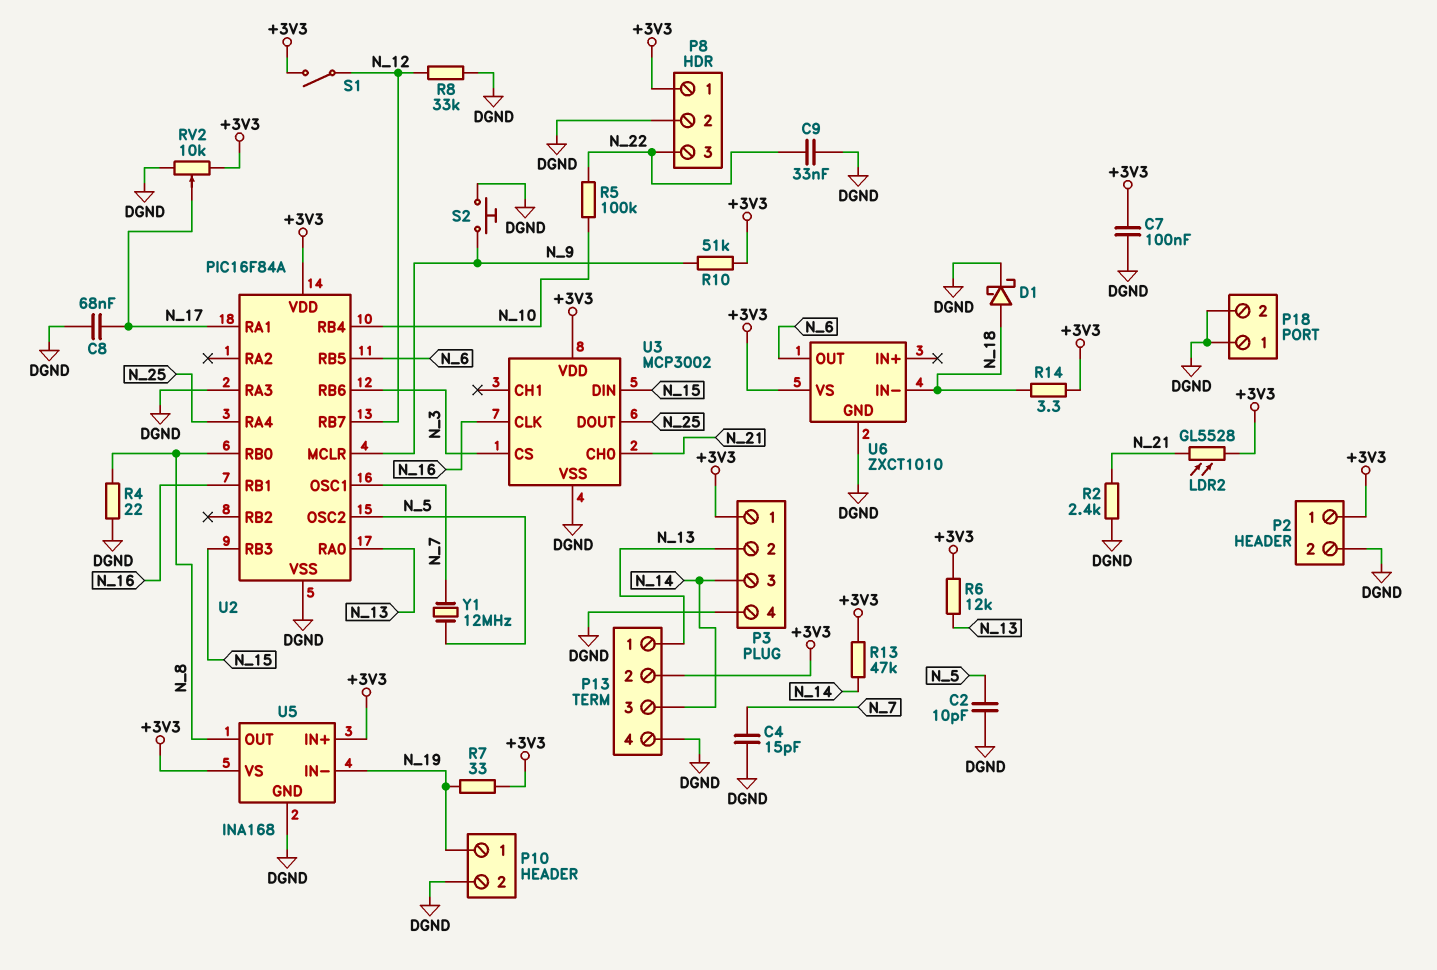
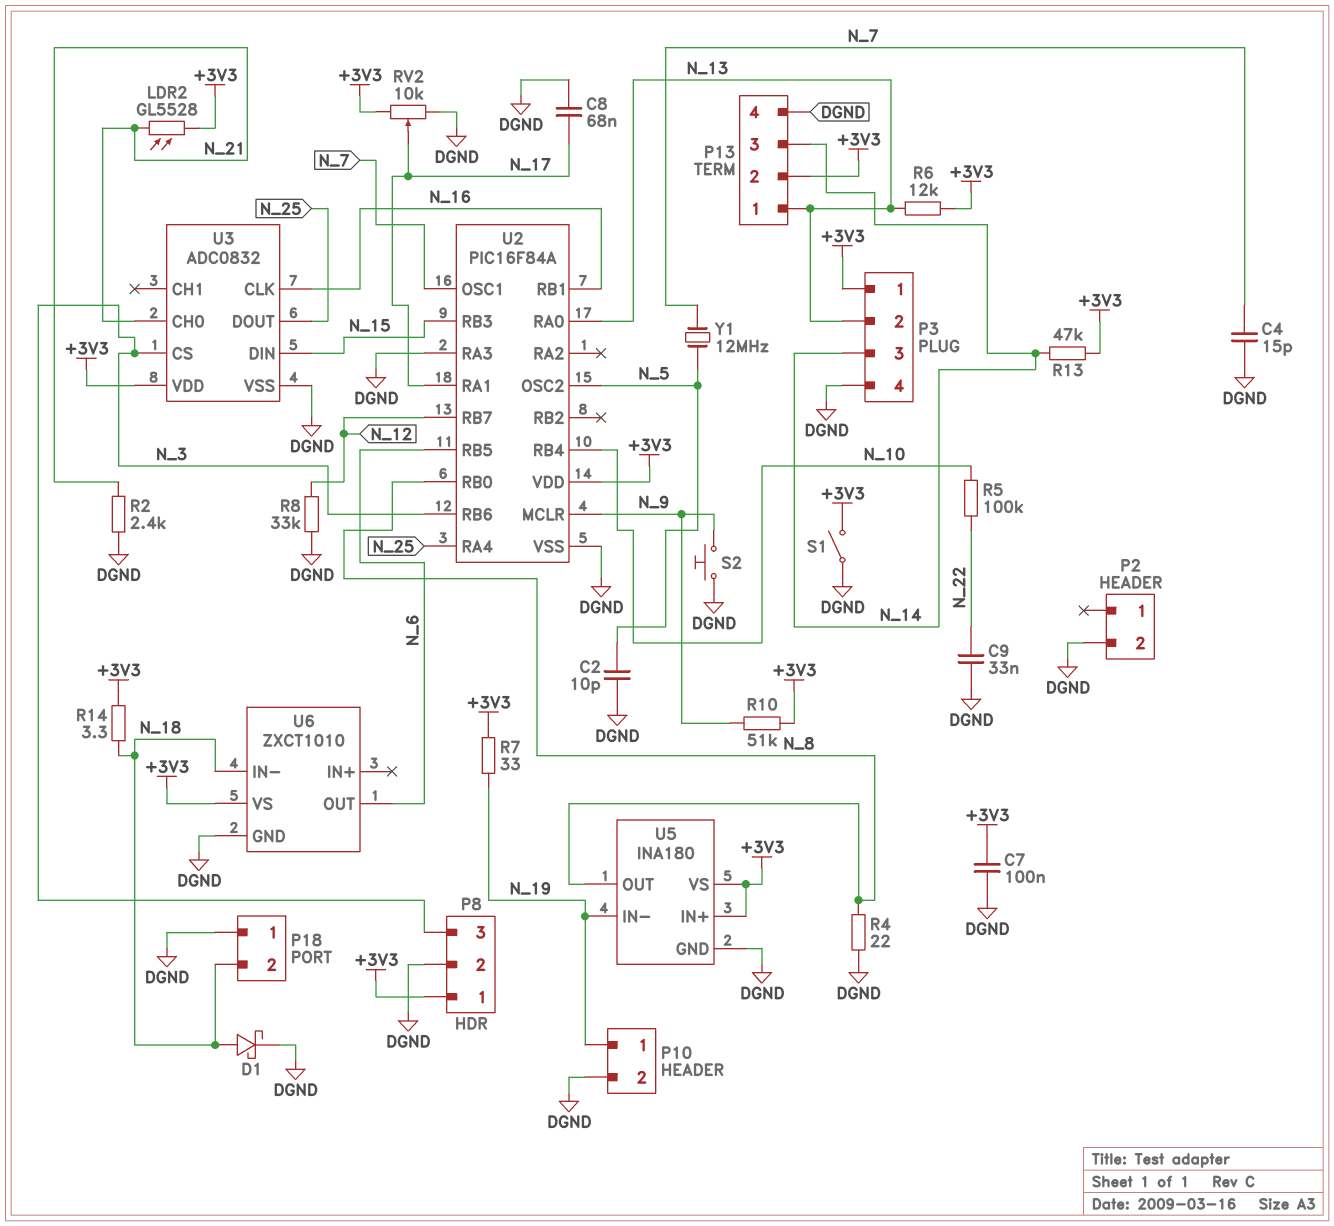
P2 pin 1: +3V3 -> none
P8 pin 3: N_22 -> N_3
P18 pin 2: DGND -> N_18
S1: switch (+3V3, N_12) -> switch (+3V3, DGND)
U3: MCP3002 -> ADC0832
U5: INA168 -> INA180

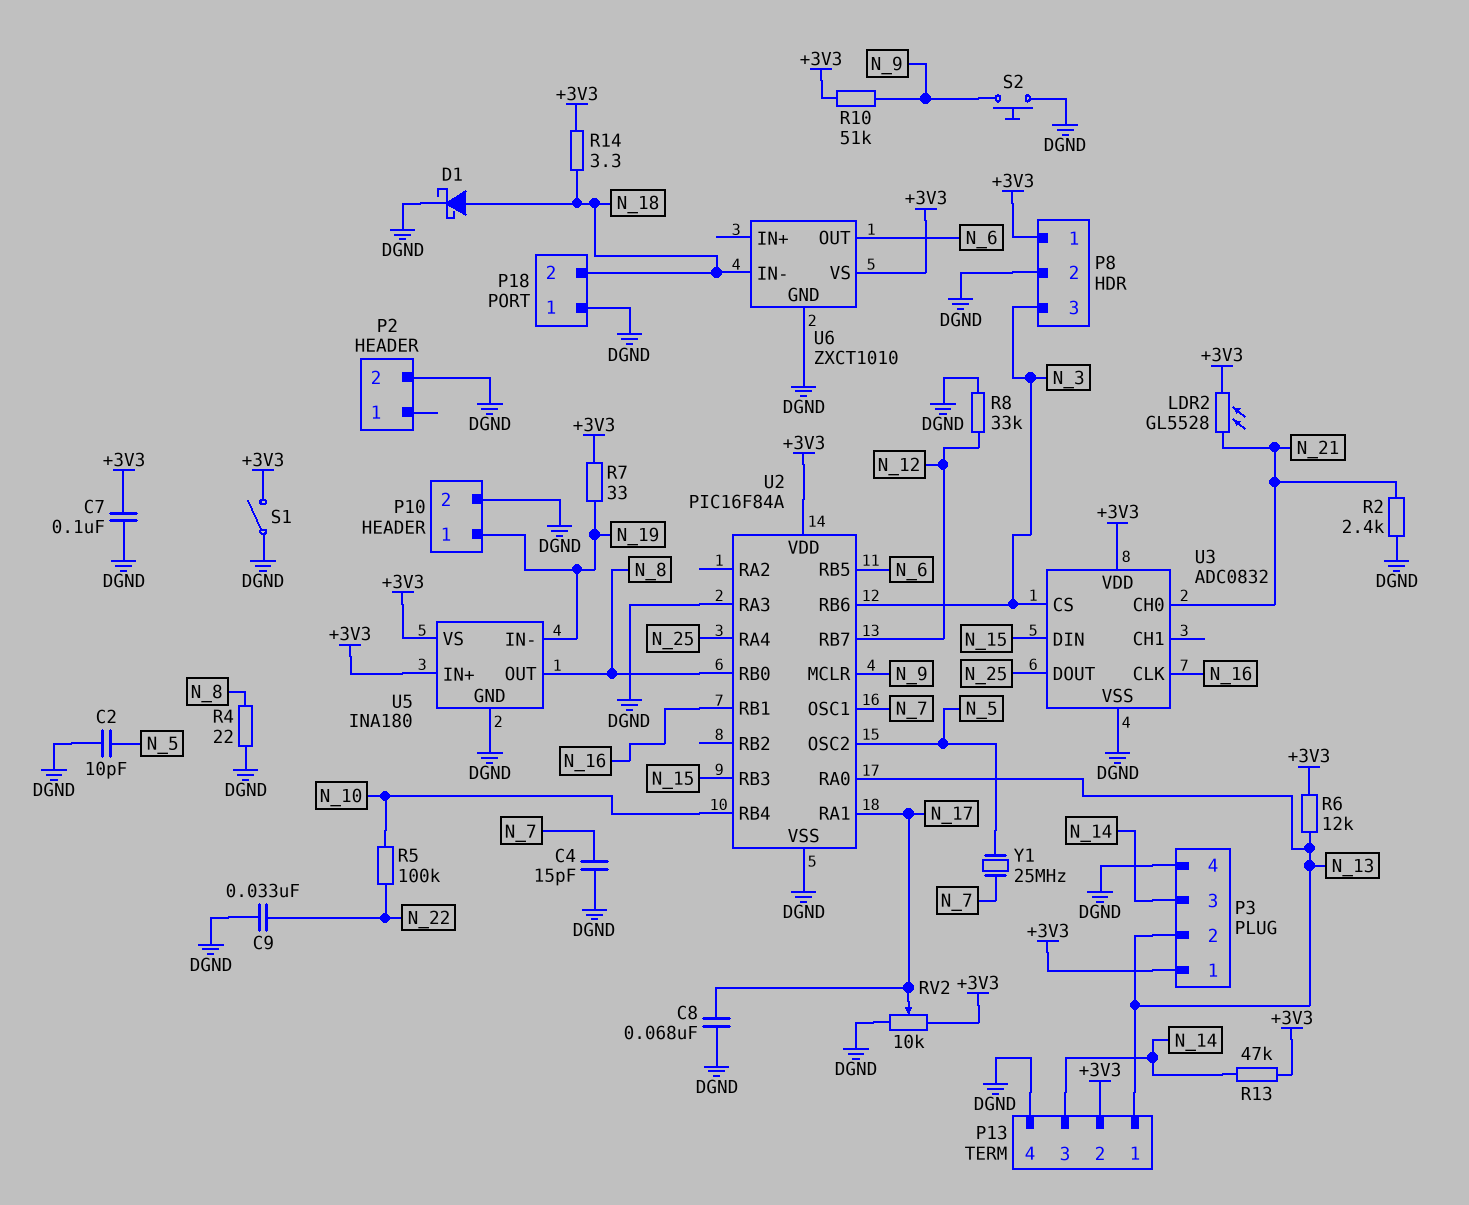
Y1: 12MHz (N_5, N_7) -> 25MHz (N_5, N_7)

